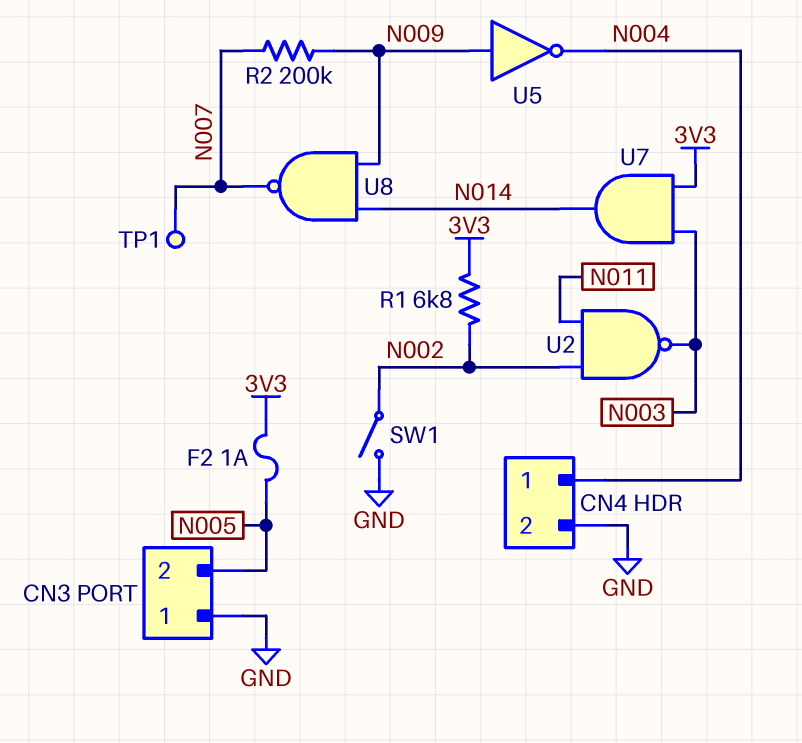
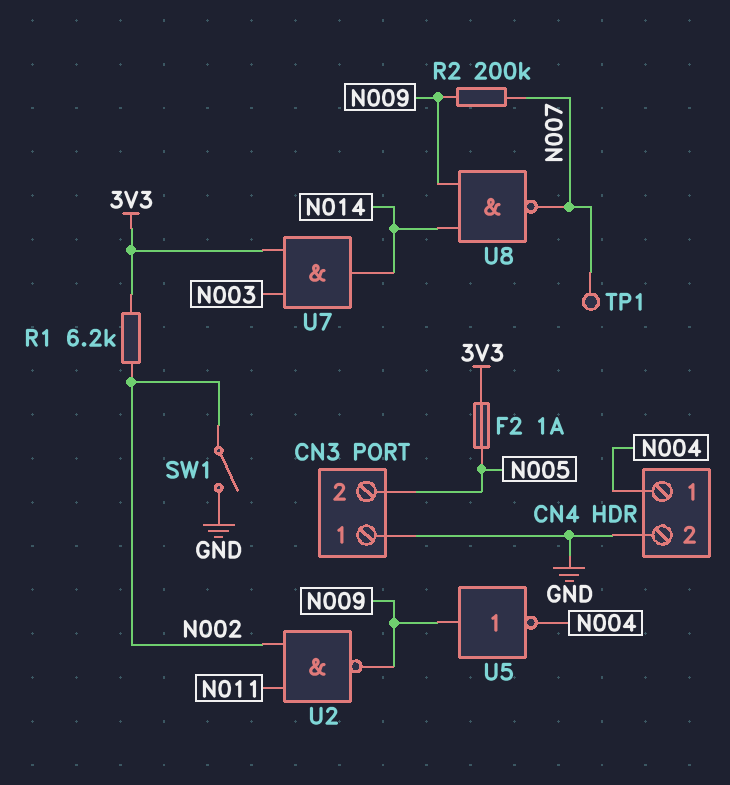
R1: 6.8k (3V3, N002) -> 6.2k (3V3, N002)
U2: NAND (in N002, in N011, out N003) -> NAND (in N002, in N011, out N009)

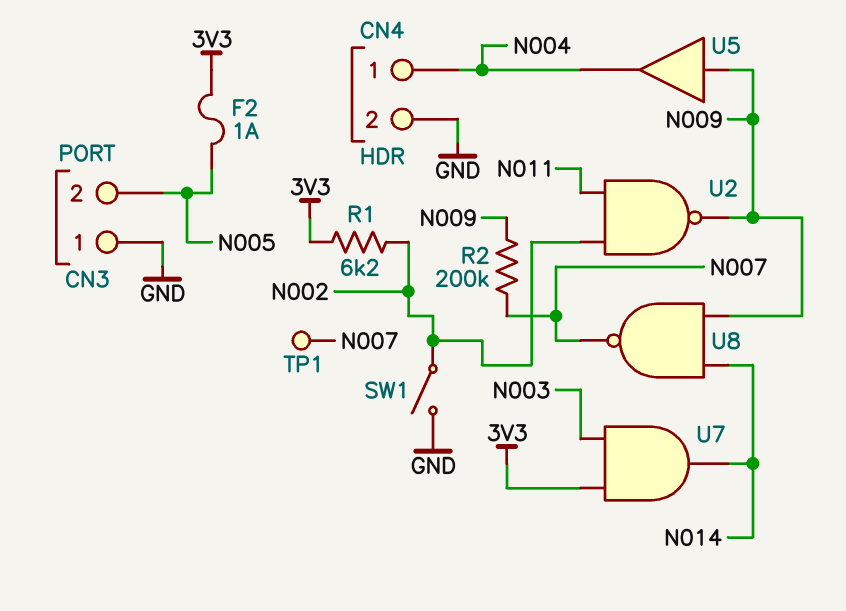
U5: NOT (in N009, out N004) -> buffer (in N009, out N004)

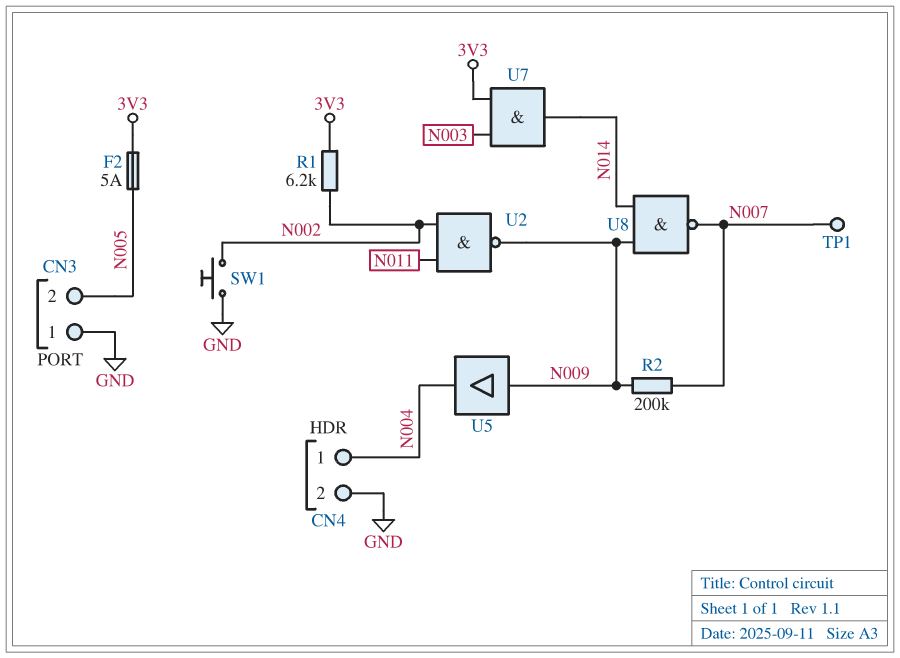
F2: 1A (3V3, N005) -> 5A (3V3, N005)
SW1: switch (GND, N002) -> button (GND, N002)

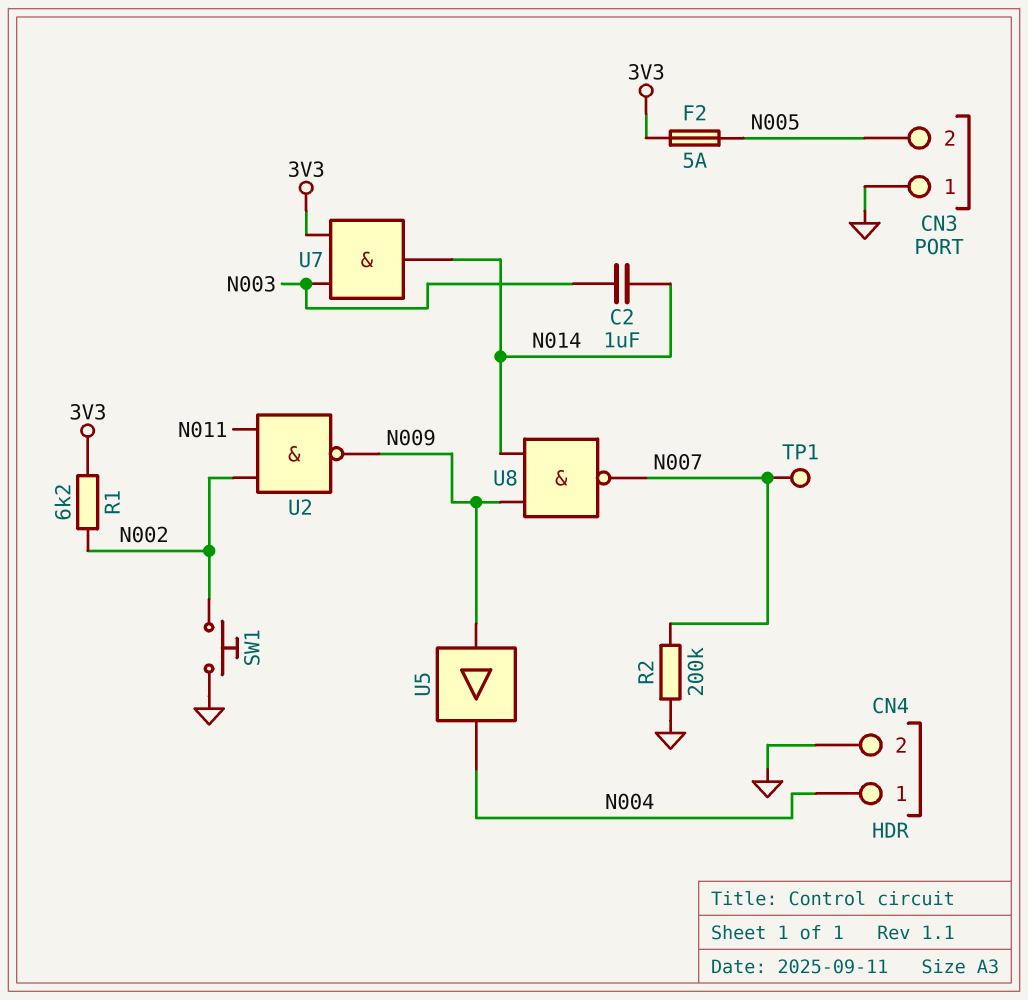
C2: none -> 1uF (N003, N014)
R2: 200k (N007, N009) -> 200k (GND, N007)

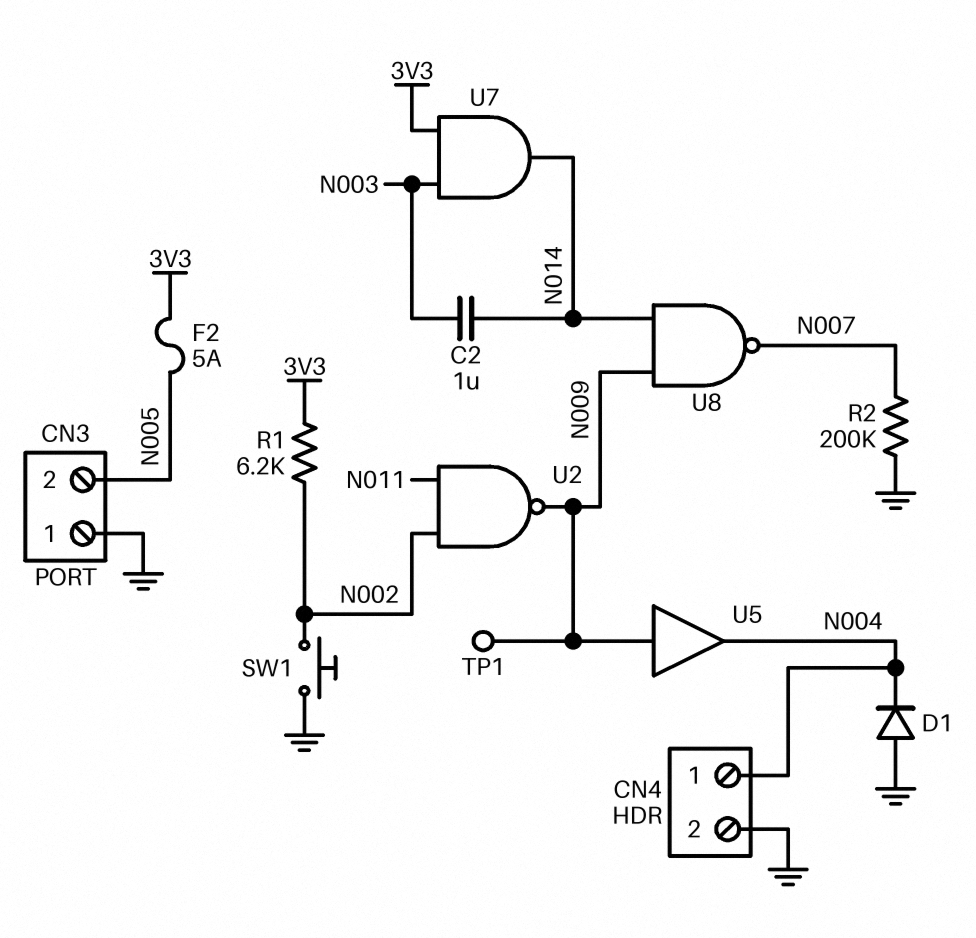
D1: none -> diode (A GND, K N004)
TP1: test point (N007) -> test point (N009)

